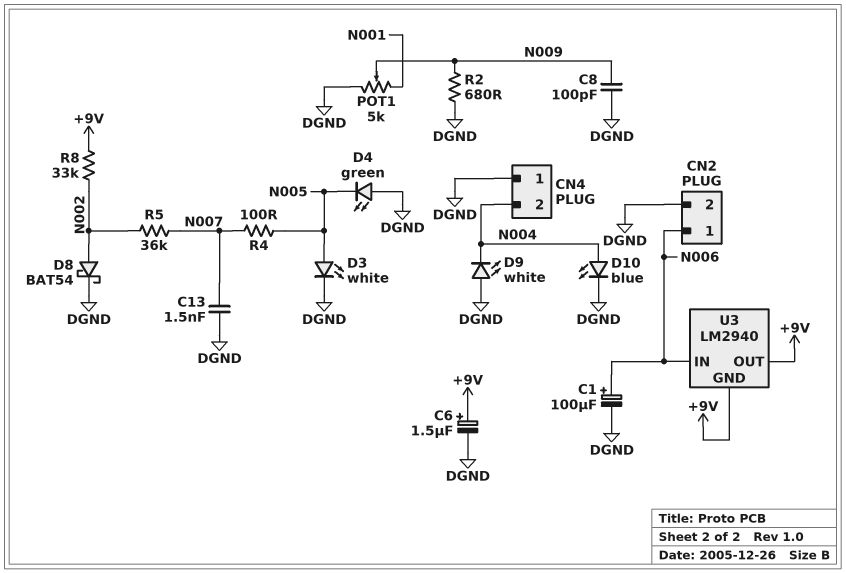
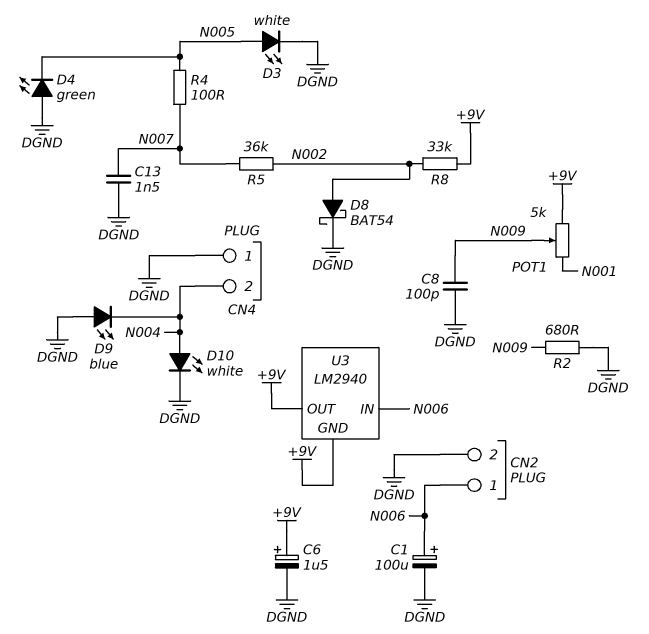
D9: LED white (A DGND, K N004) -> LED blue (A DGND, K N004)
D10: LED blue (A N004, K DGND) -> LED white (A N004, K DGND)
POT1: 5k (DGND, N001, wiper N009) -> 5k (+9V, N001, wiper N009)

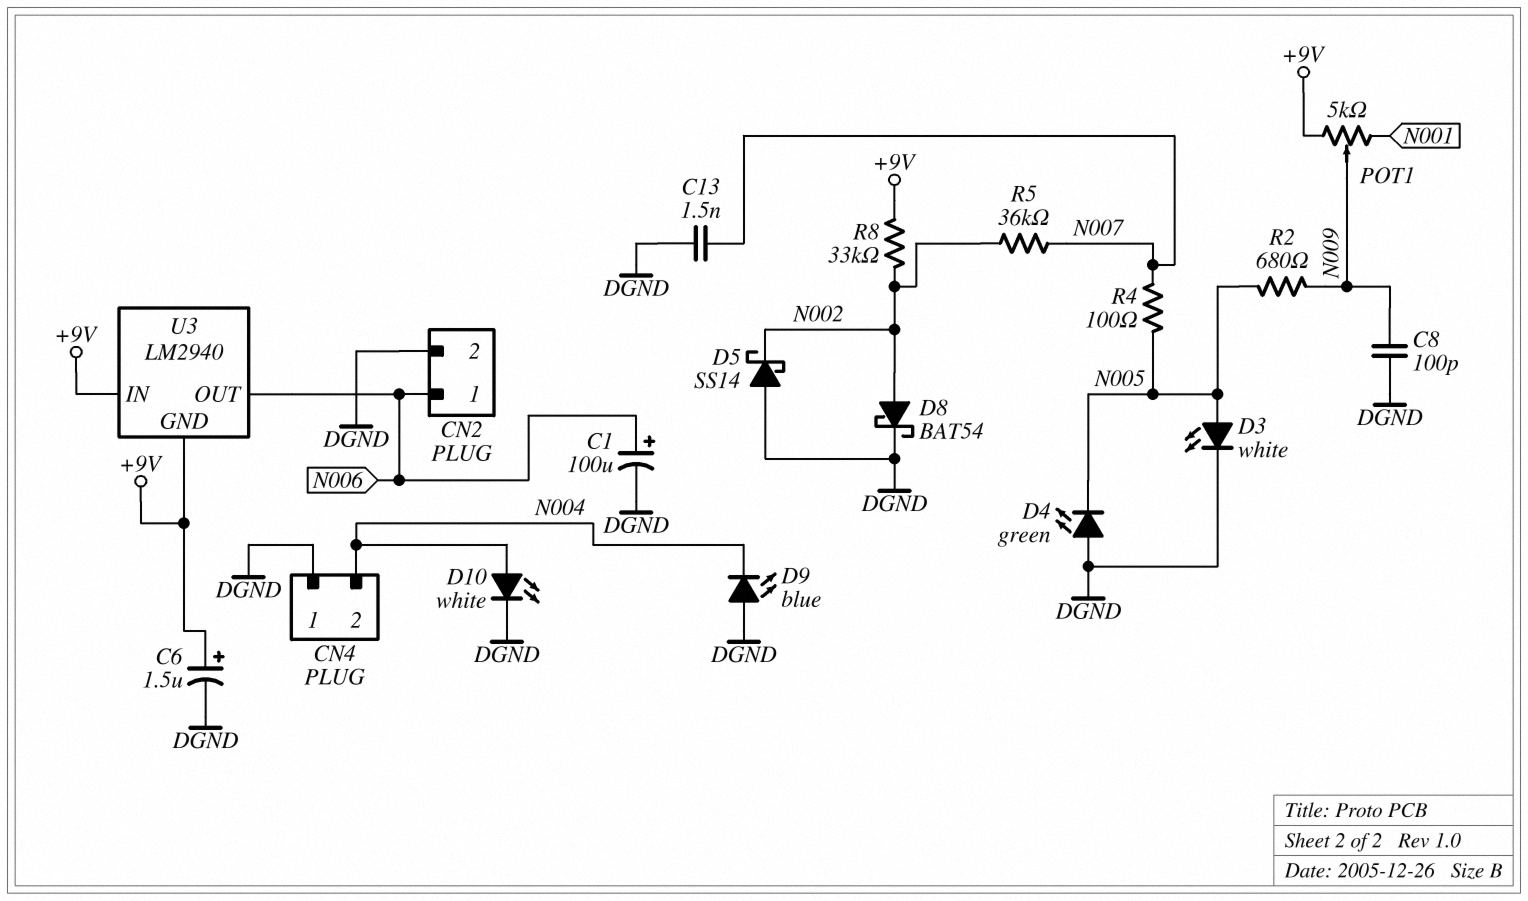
D5: none -> schottky SS14 (A DGND, K N002)
R2: 680 (DGND, N009) -> 680 (N005, N009)
U3 pin IN: N006 -> +9V
U3 pin OUT: +9V -> N006

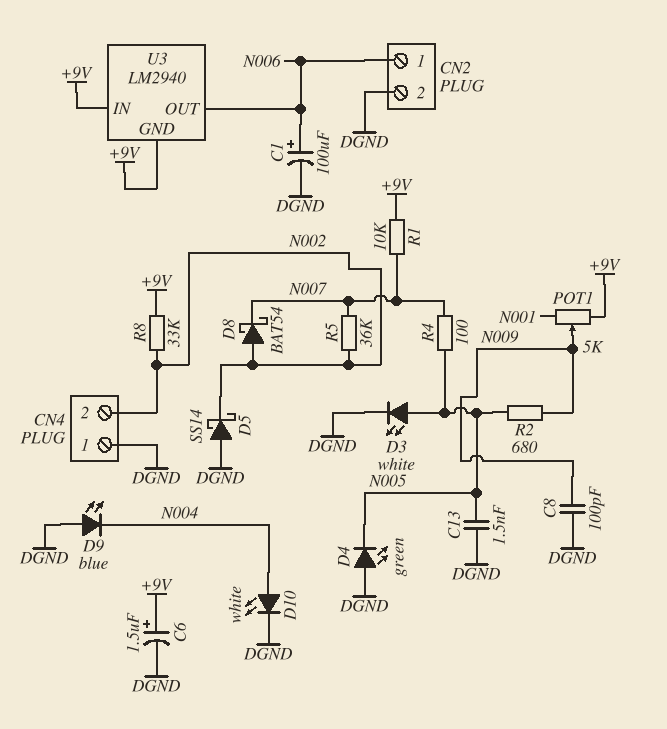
C13: 1.5nF (DGND, N007) -> 1.5nF (DGND, N005)
CN4 pin 2: N004 -> N002
D8: schottky BAT54 (A N002, K DGND) -> schottky BAT54 (A N002, K N007)
R1: none -> 10k (+9V, N007)

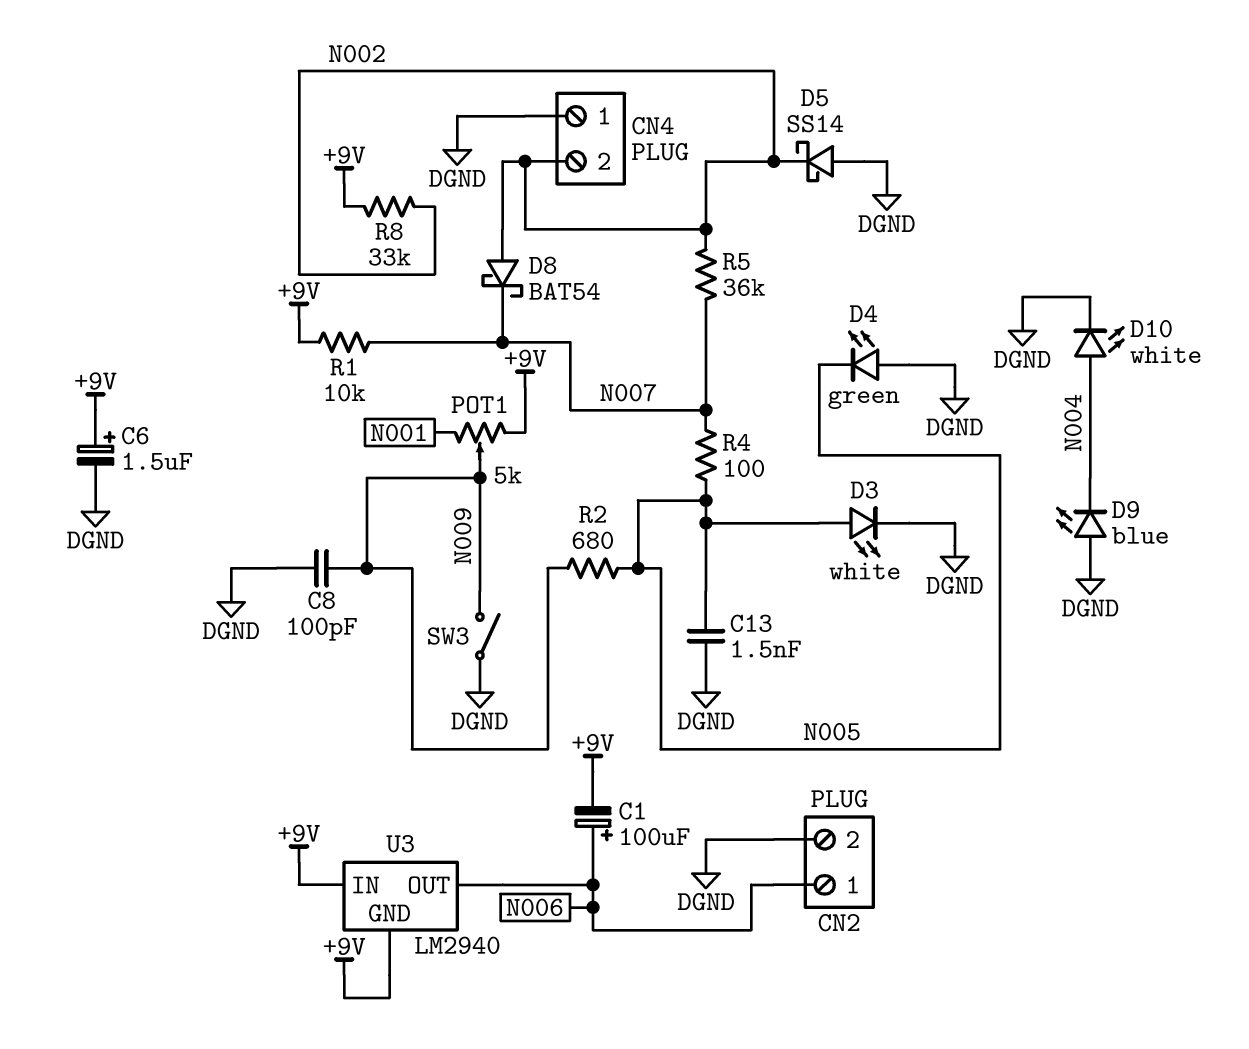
C1: 100uF (plus N006, minus DGND) -> 100uF (plus N006, minus +9V)
SW3: none -> switch (DGND, N009)

